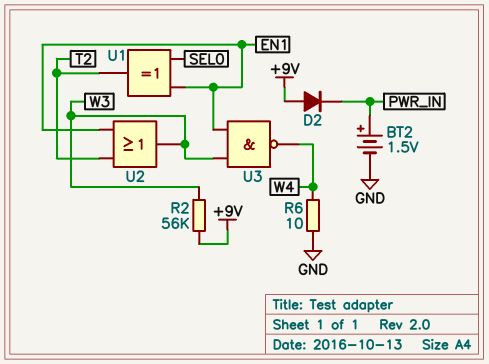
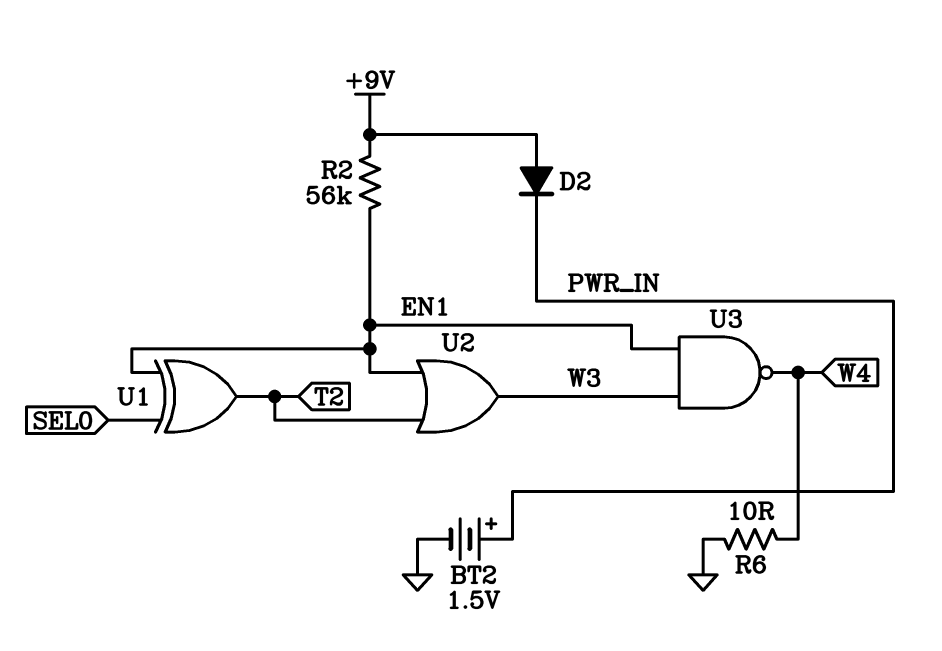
R2: 56k (+9V, W3) -> 56k (+9V, EN1)

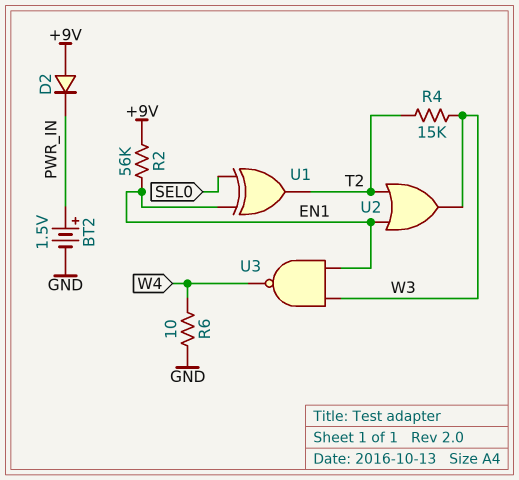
R4: none -> 15k (T2, W3)

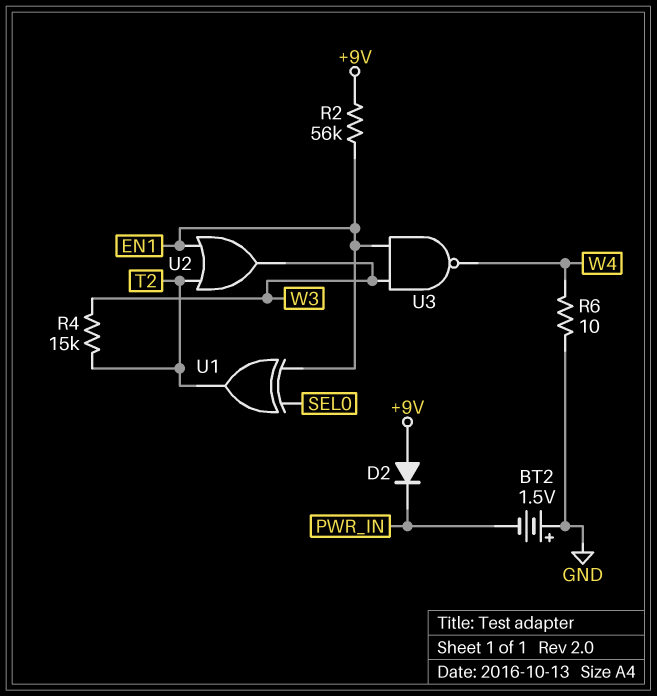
BT2: 1.5V (plus PWR_IN, minus GND) -> 1.5V (plus GND, minus PWR_IN)

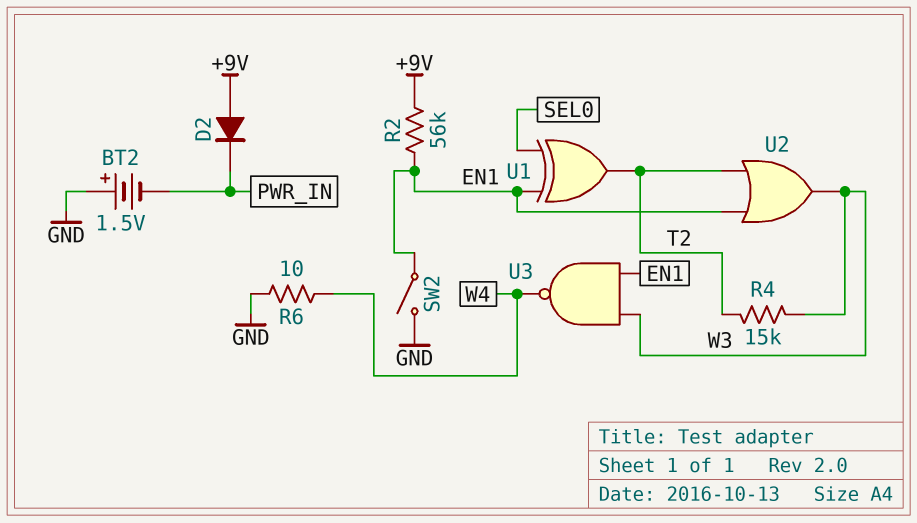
SW2: none -> switch (EN1, GND)

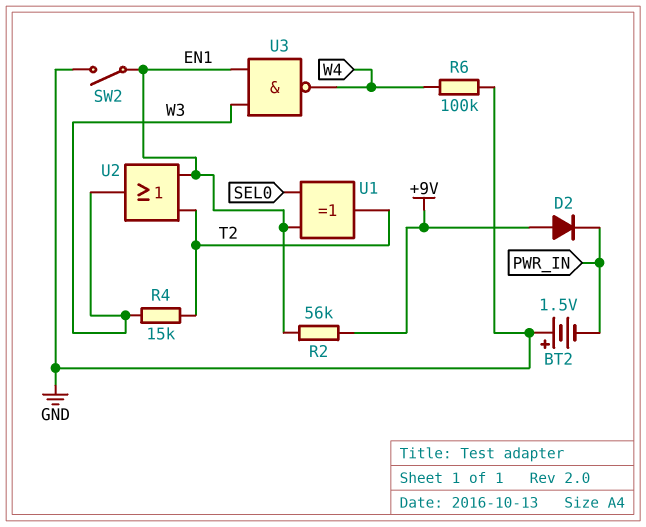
R6: 10 (GND, W4) -> 100k (GND, W4)

